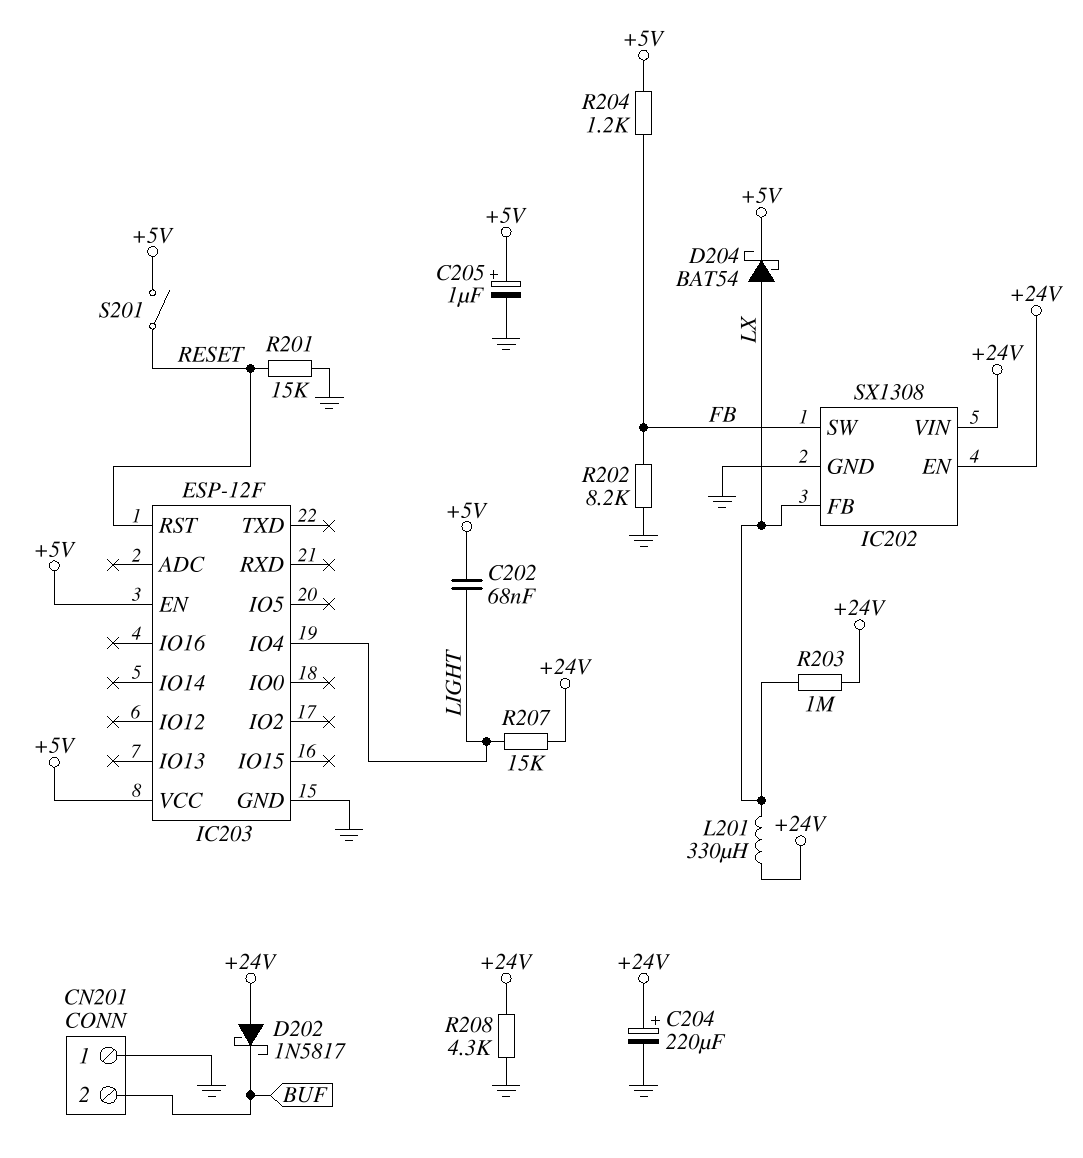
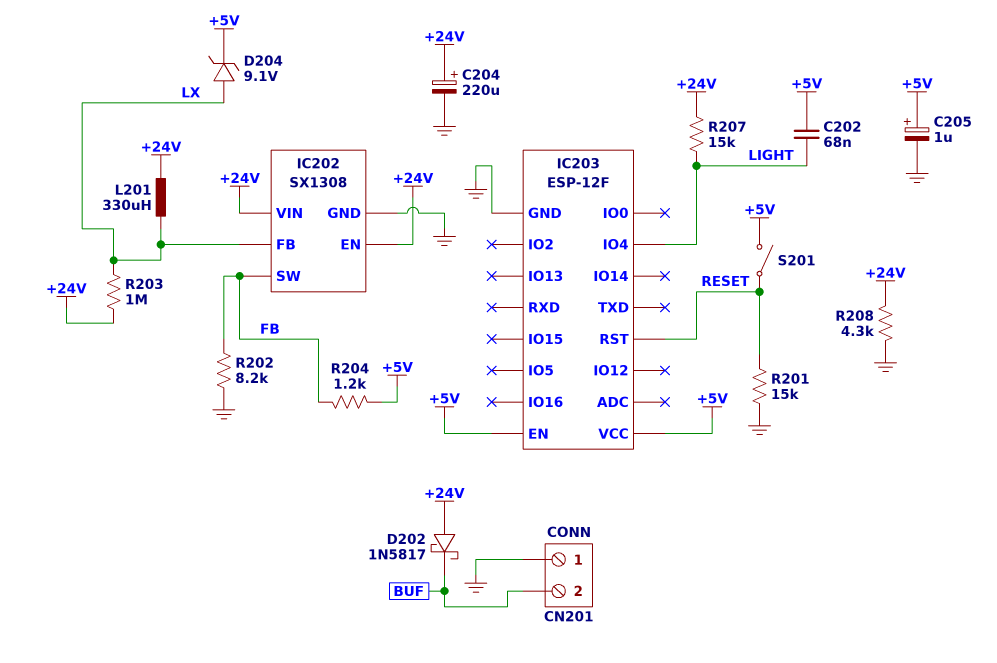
D204: schottky BAT54 (A LX, K +5V) -> zener 9.1V (A LX, K +5V)

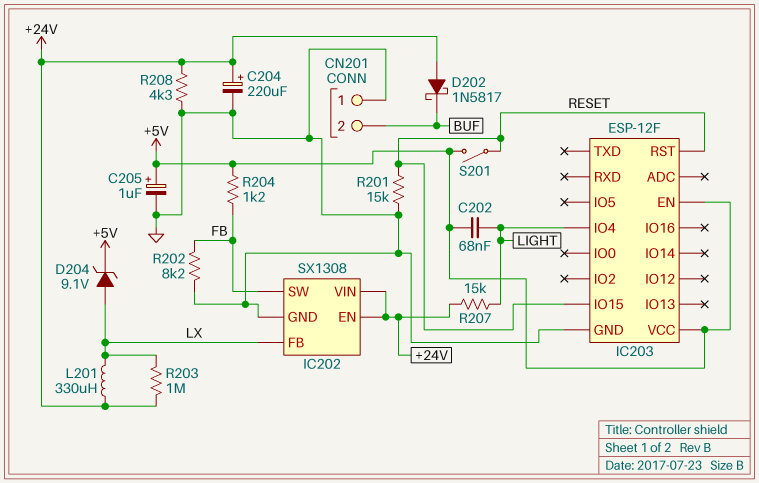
IC203 pin IO15: none -> RESET

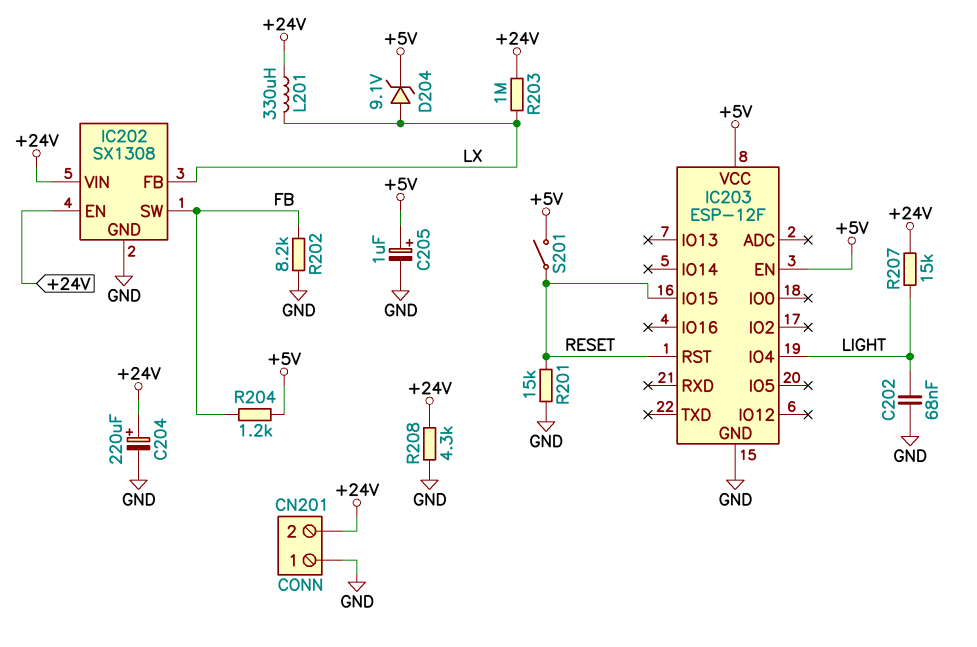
C202: 68nF (+5V, LIGHT) -> 68nF (GND, LIGHT)
CN201 pin 2: BUF -> +24V
D202: schottky 1N5817 (A +24V, K BUF) -> none

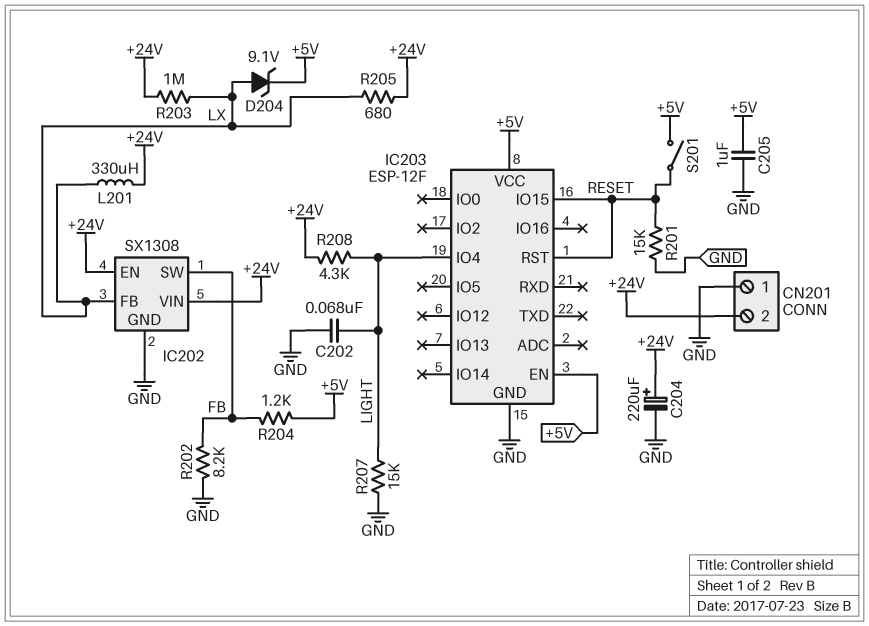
C205: 1uF (plus +5V, minus GND) -> 1uF (+5V, GND)
R205: none -> 680 (+24V, LX)
R207: 15k (+24V, LIGHT) -> 15k (GND, LIGHT)
R208: 4.3k (+24V, GND) -> 4.3k (+24V, LIGHT)

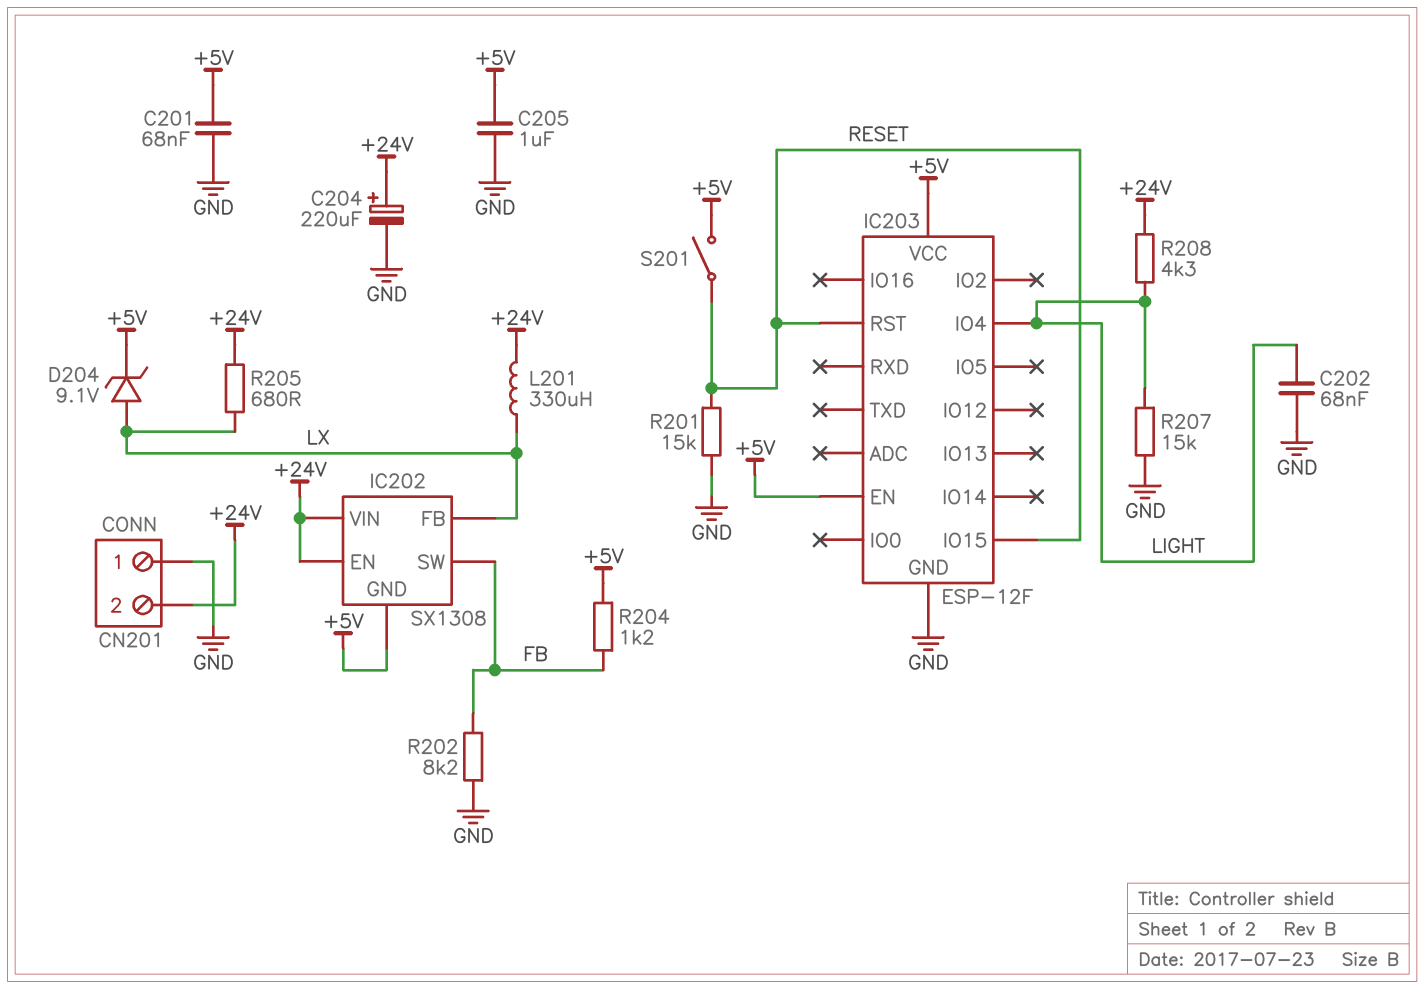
C201: none -> 68nF (+5V, GND)
IC202 pin GND: GND -> +5V
R203: 1M (+24V, LX) -> none

